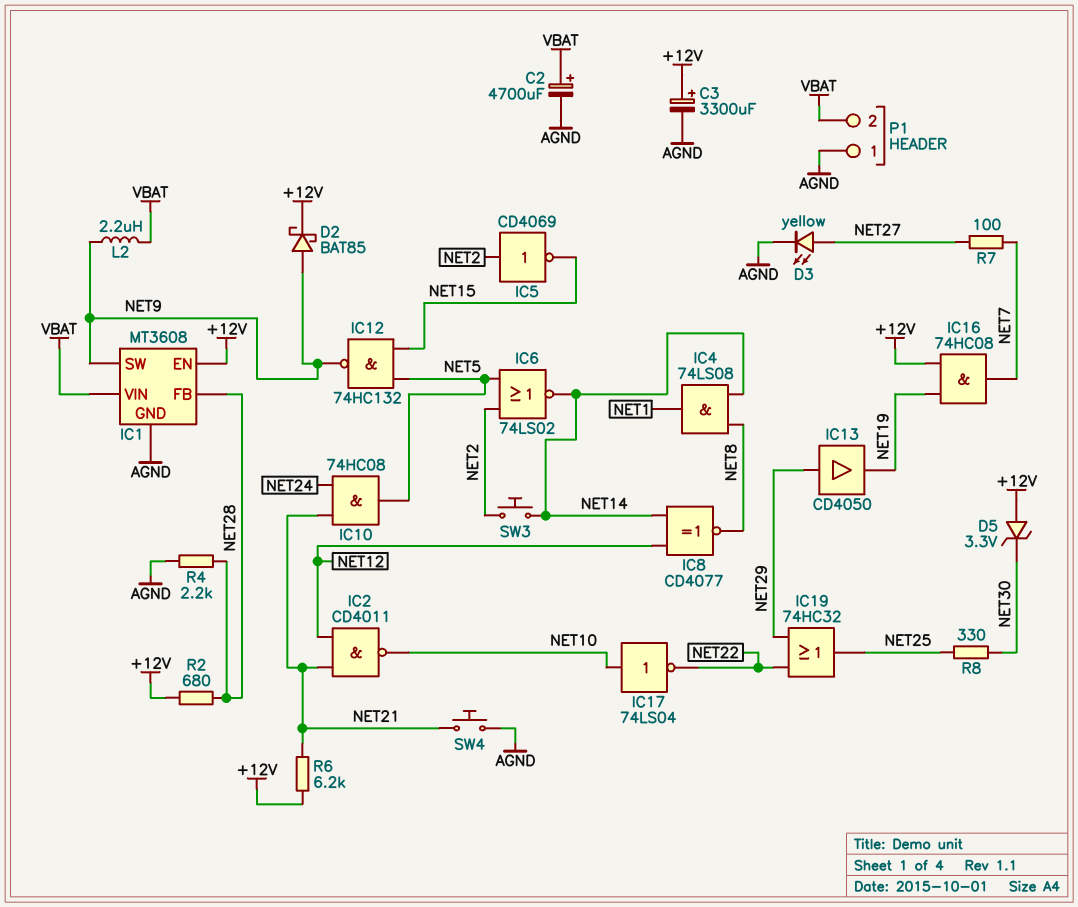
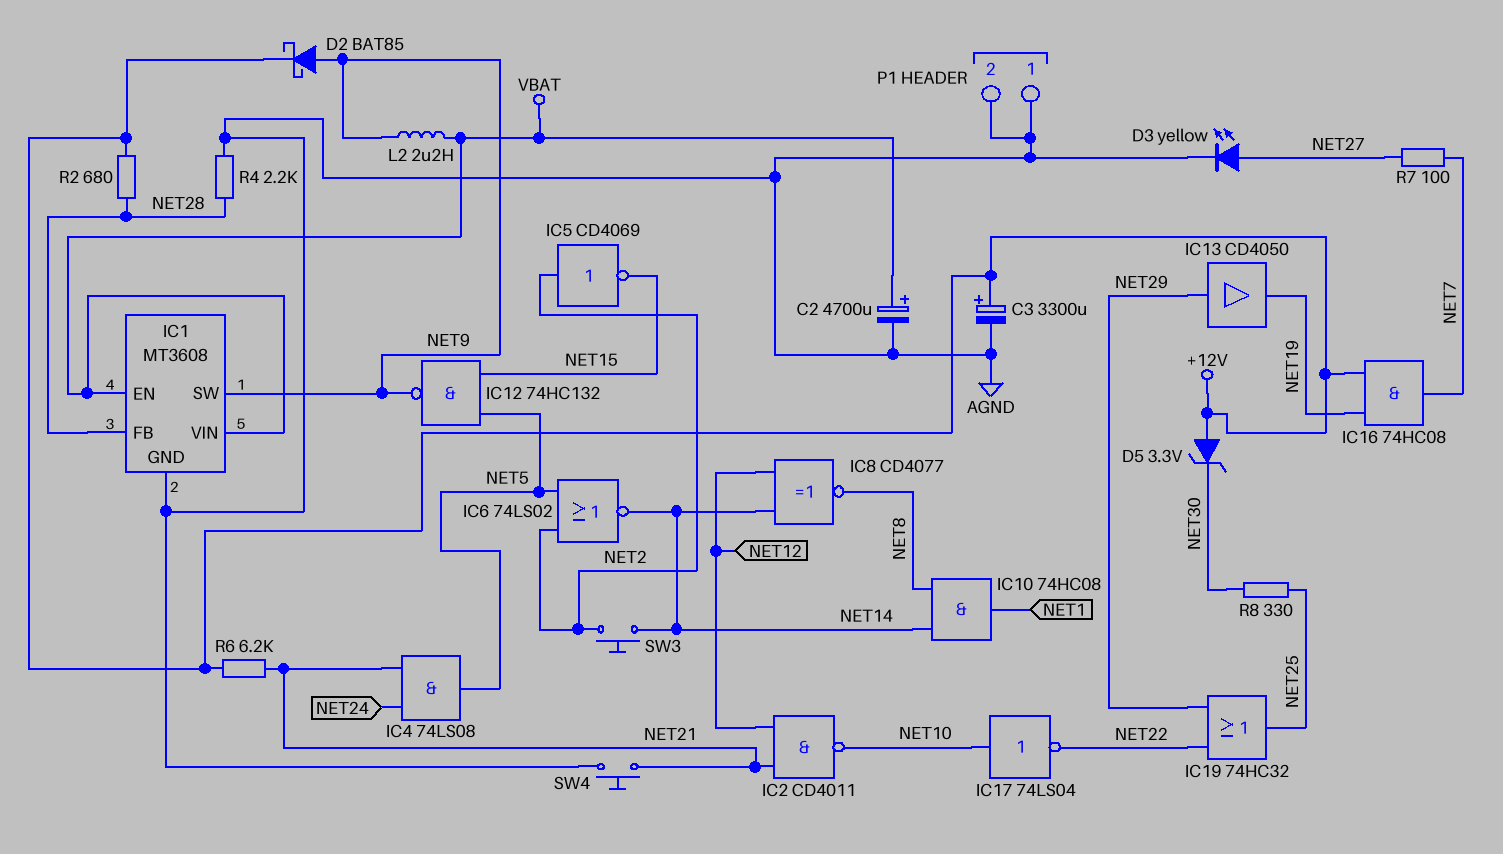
IC1 pin EN: +12V -> VBAT
IC4: AND 74LS08 (in NET8, in NET14, out NET1) -> AND 74LS08 (in NET21, in NET24, out NET5)
IC10: AND 74HC08 (in NET21, in NET24, out NET5) -> AND 74HC08 (in NET8, in NET14, out NET1)
P1 pin 2: VBAT -> AGND

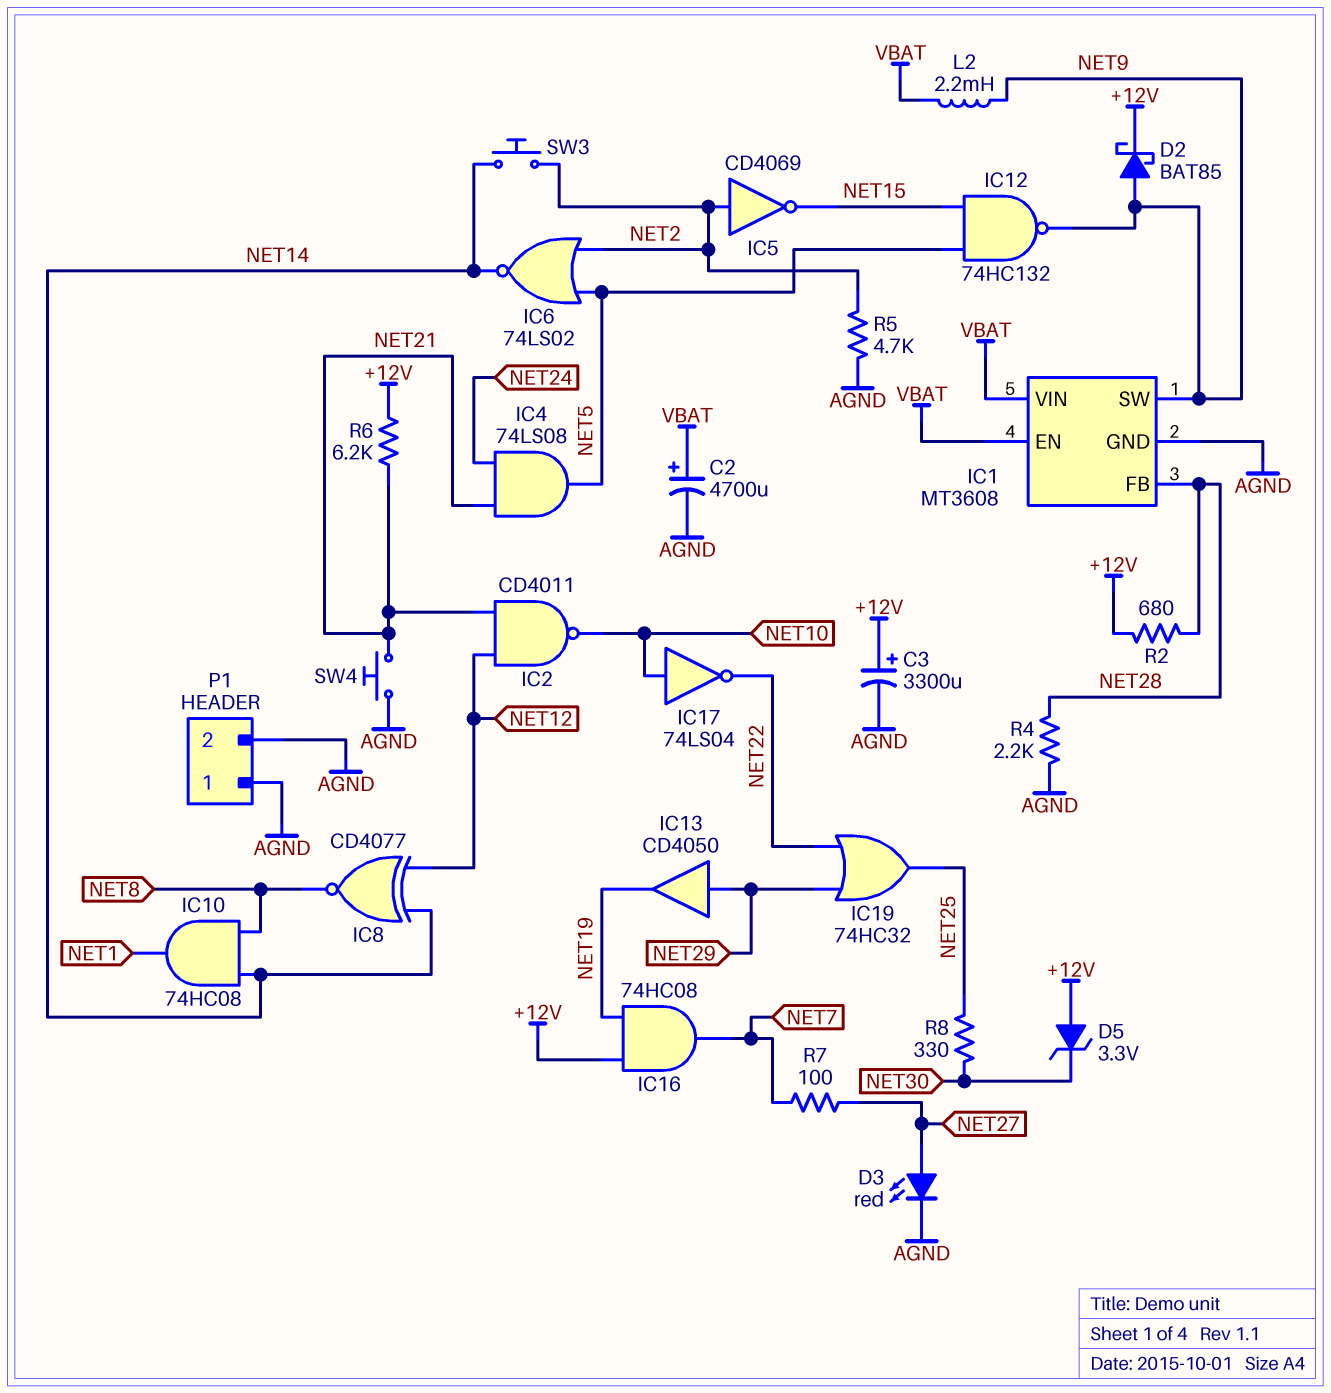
D3: LED yellow (A NET27, K AGND) -> LED red (A NET27, K AGND)
L2: 2.2uH (NET9, VBAT) -> 2.2mH (NET9, VBAT)
R5: none -> 4.7k (AGND, NET2)

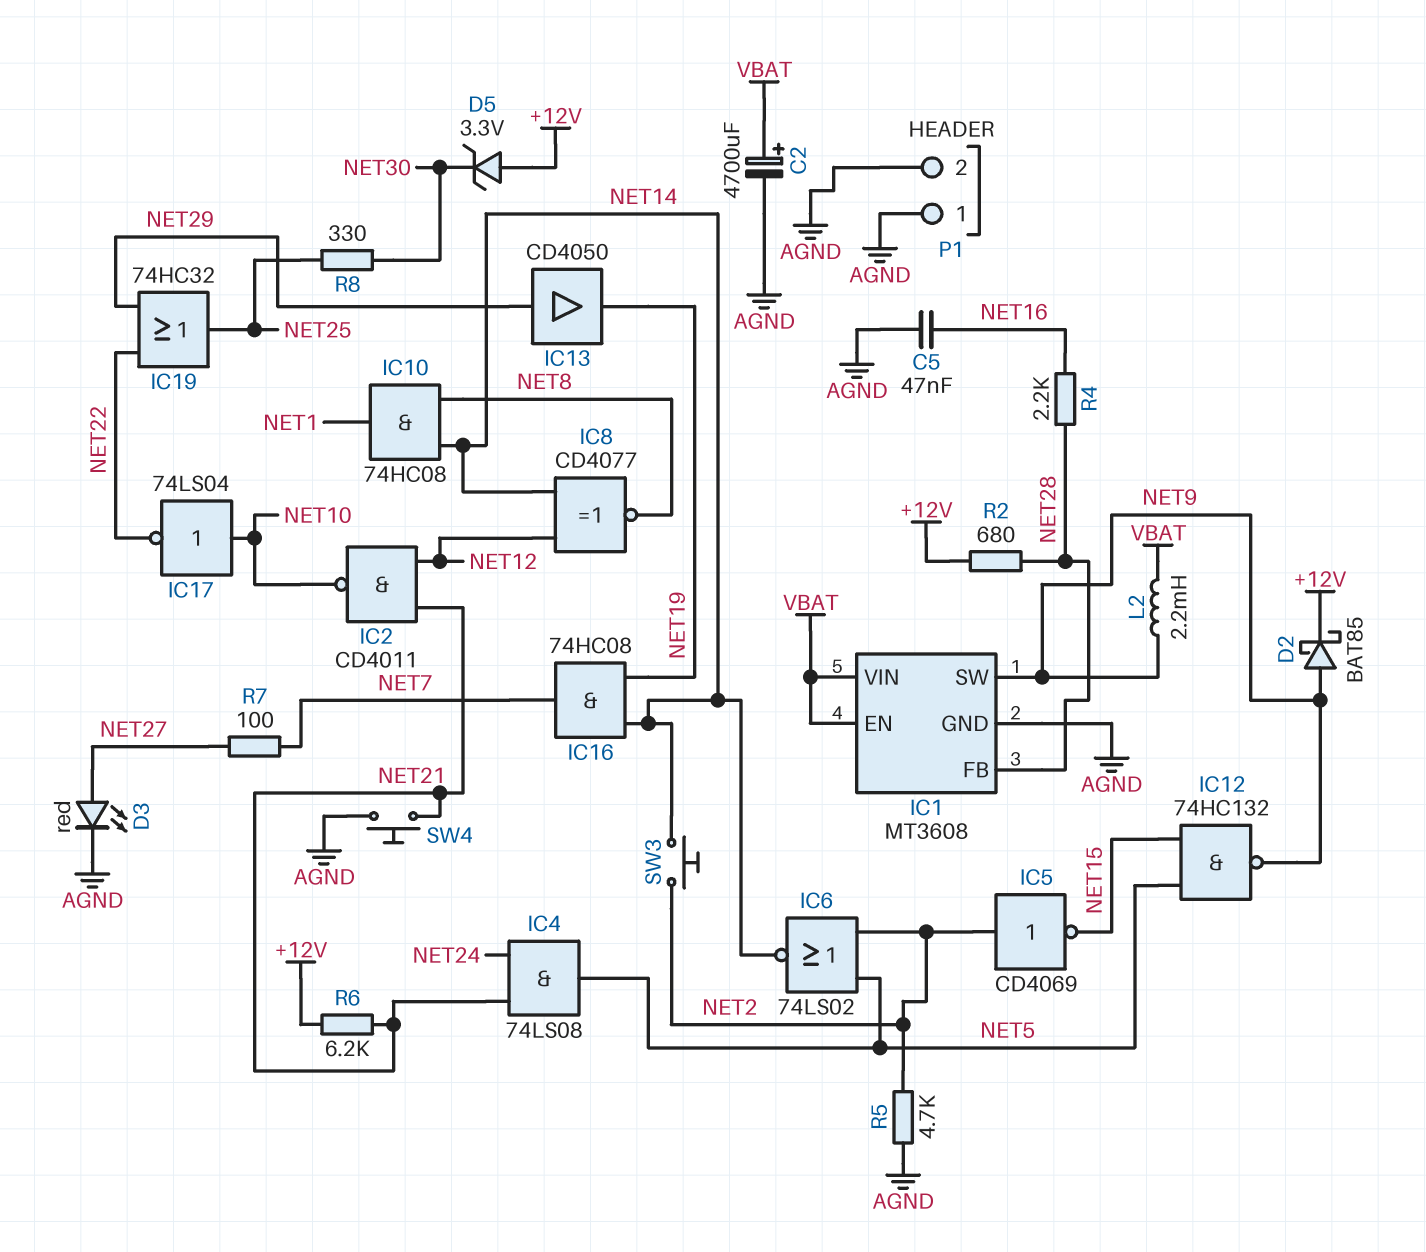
C3: 3300uF (plus +12V, minus AGND) -> none
C5: none -> 47nF (AGND, NET16)
IC16: AND 74HC08 (in +12V, in NET19, out NET7) -> AND 74HC08 (in NET14, in NET19, out NET7)
R4: 2.2k (AGND, NET28) -> 2.2k (NET16, NET28)

